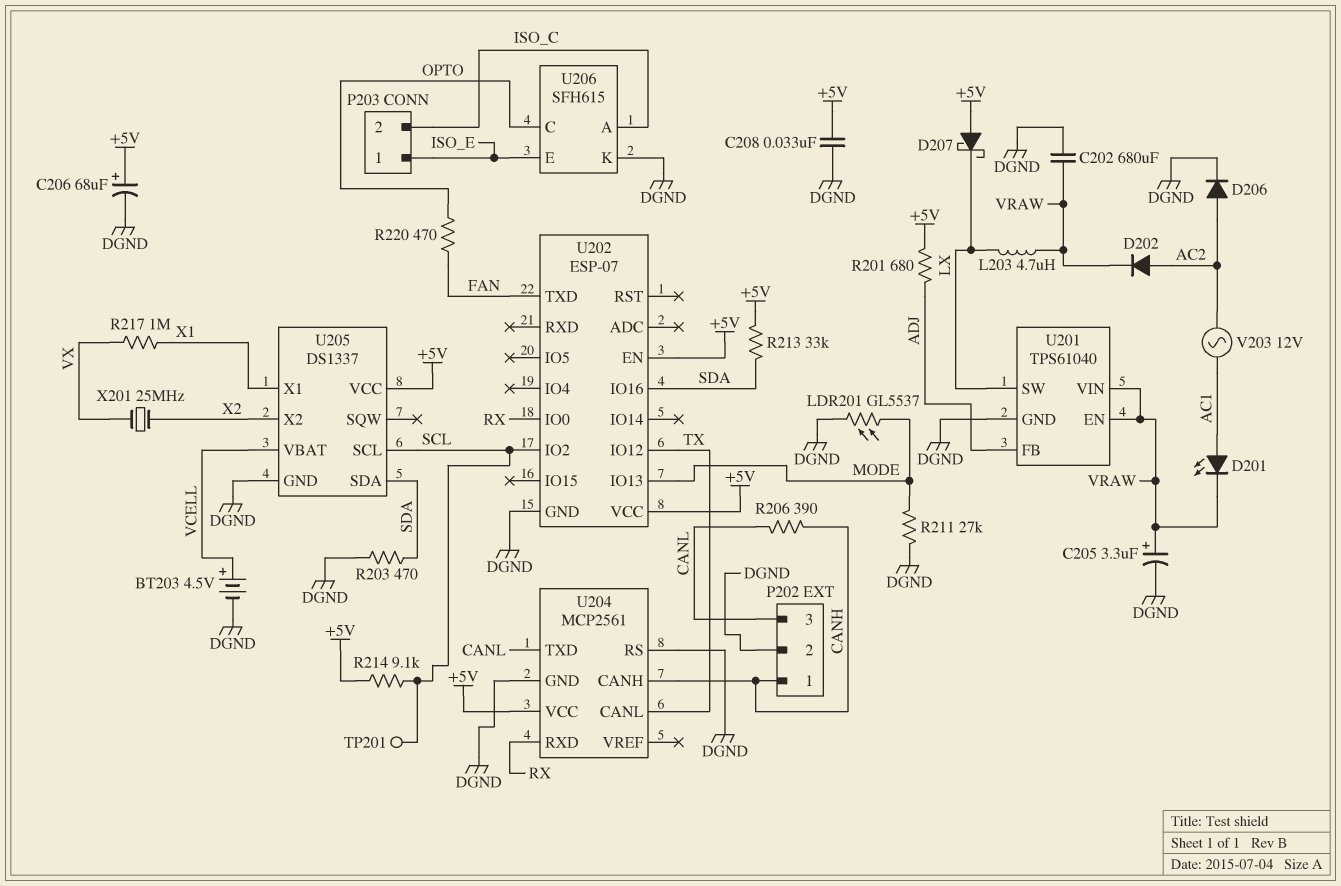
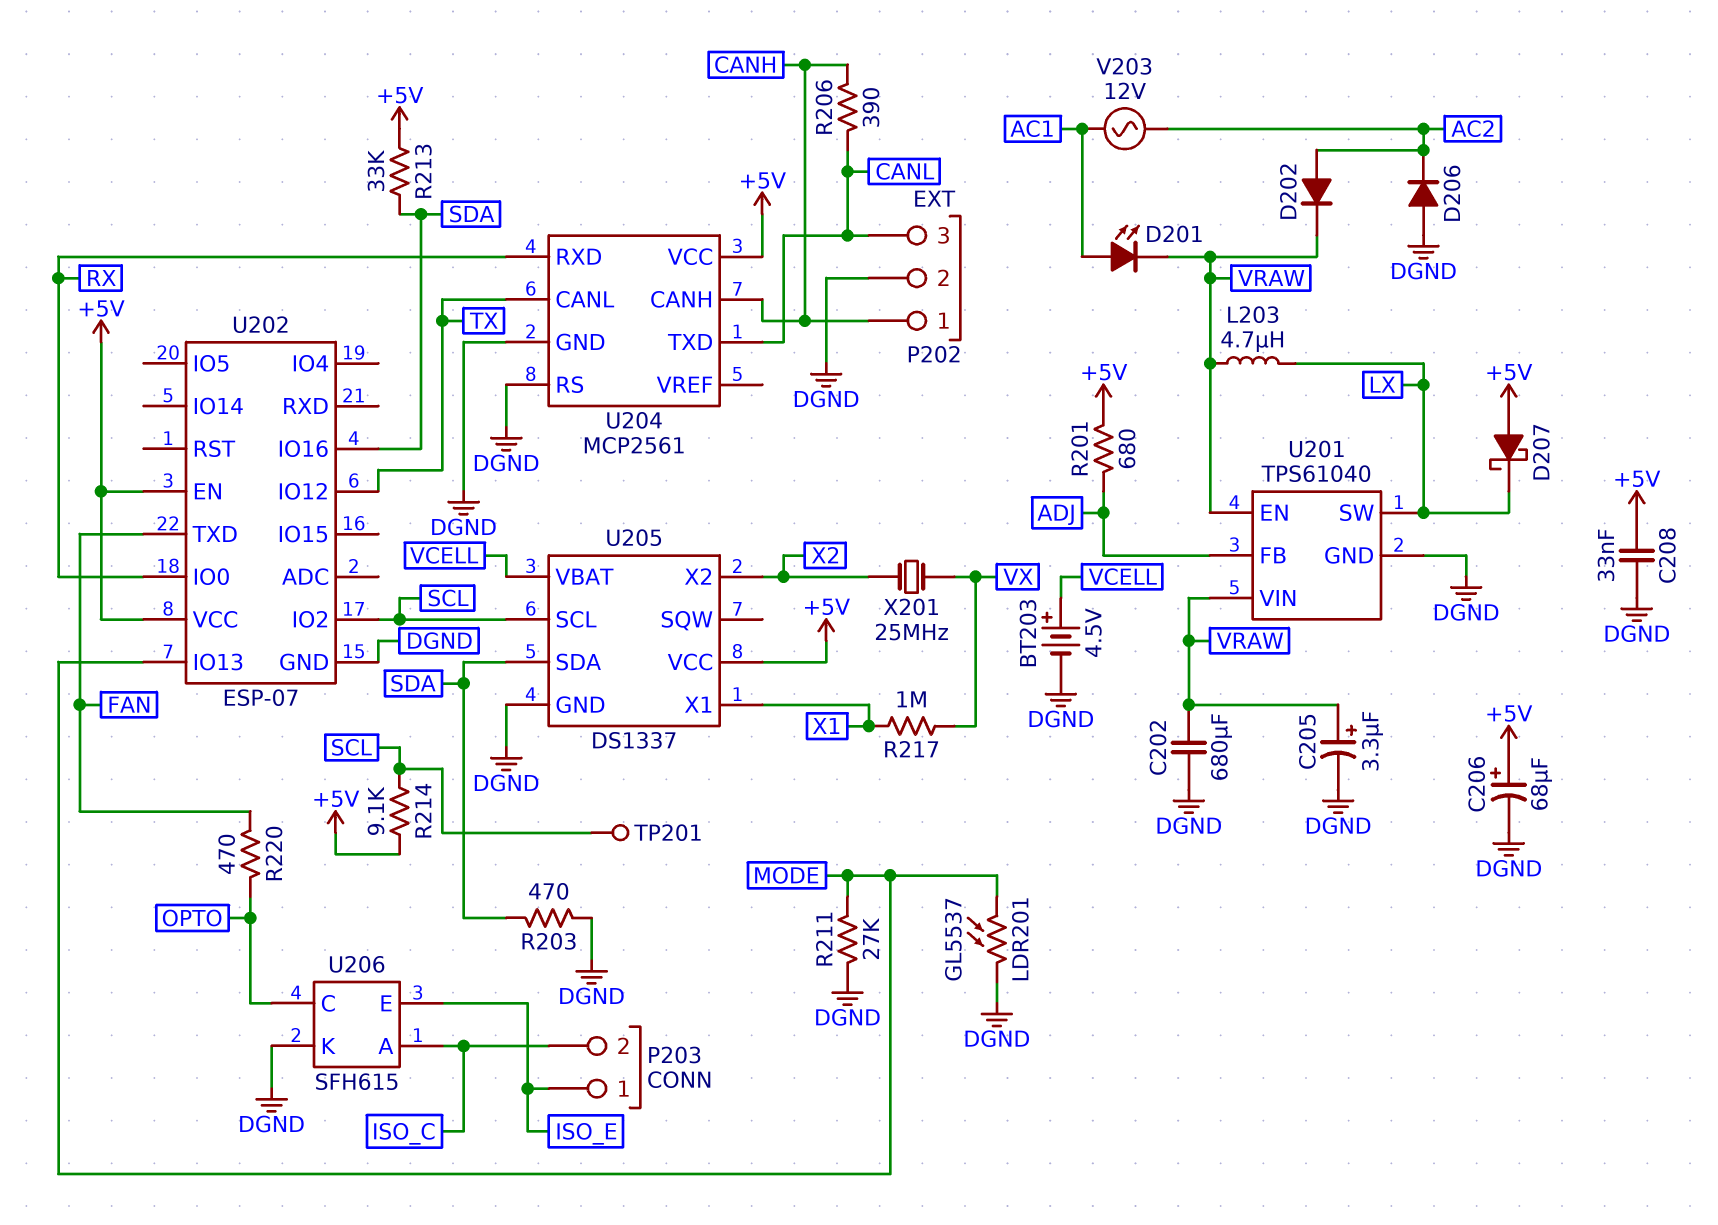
D206: diode (A AC2, K DGND) -> diode (A DGND, K AC2)

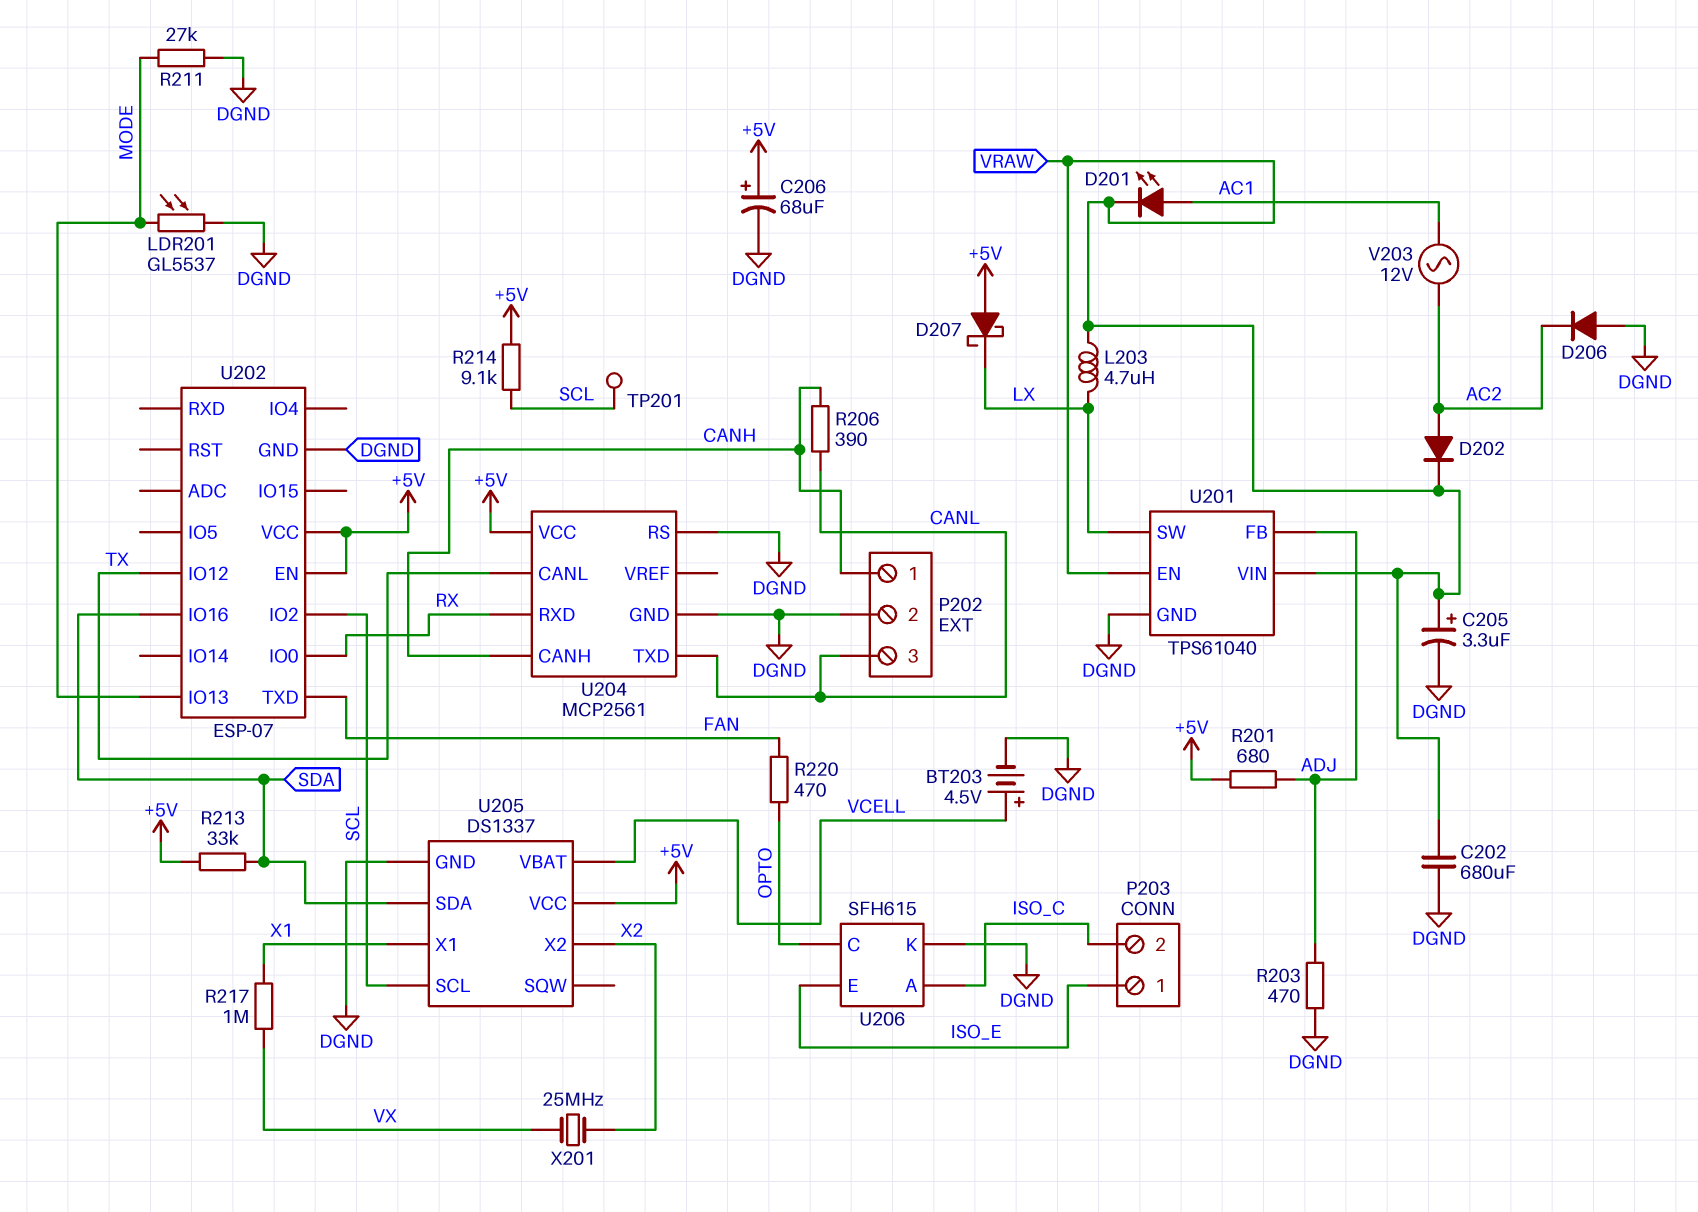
C208: 33nF (+5V, DGND) -> none
R203: 470 (DGND, SDA) -> 470 (ADJ, DGND)

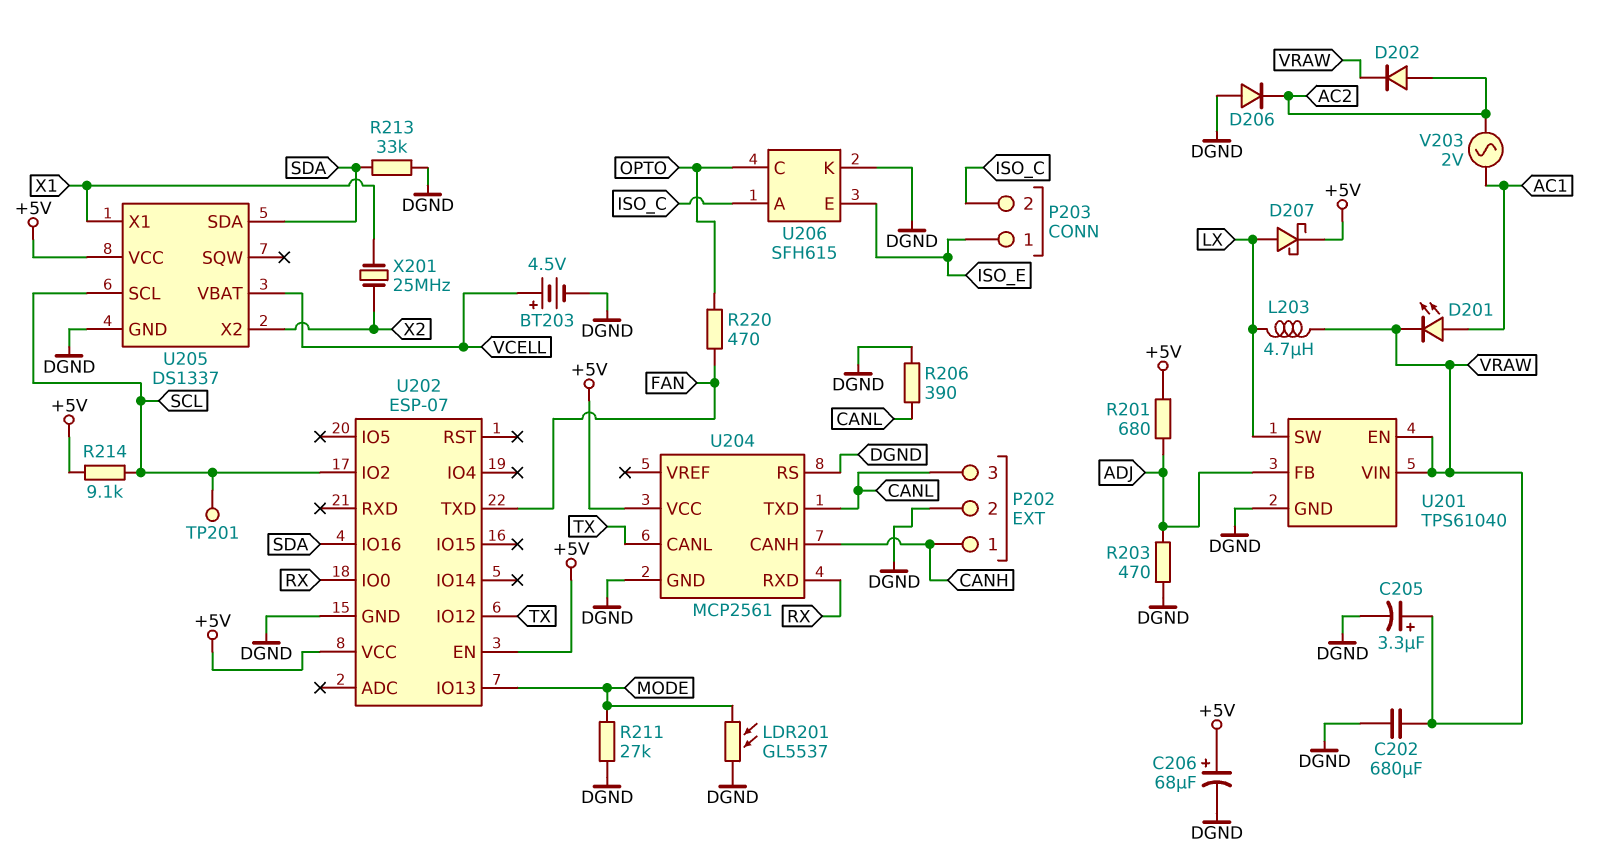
D207: schottky (A +5V, K LX) -> schottky (A LX, K +5V)
R206: 390 (CANH, CANL) -> 390 (CANL, DGND)
R213: 33k (+5V, SDA) -> 33k (DGND, SDA)
R217: 1M (VX, X1) -> none
V203: AC 12V (AC1, AC2) -> AC 2V (AC1, AC2)
X201: 25MHz (VX, X2) -> 25MHz (X1, X2)

